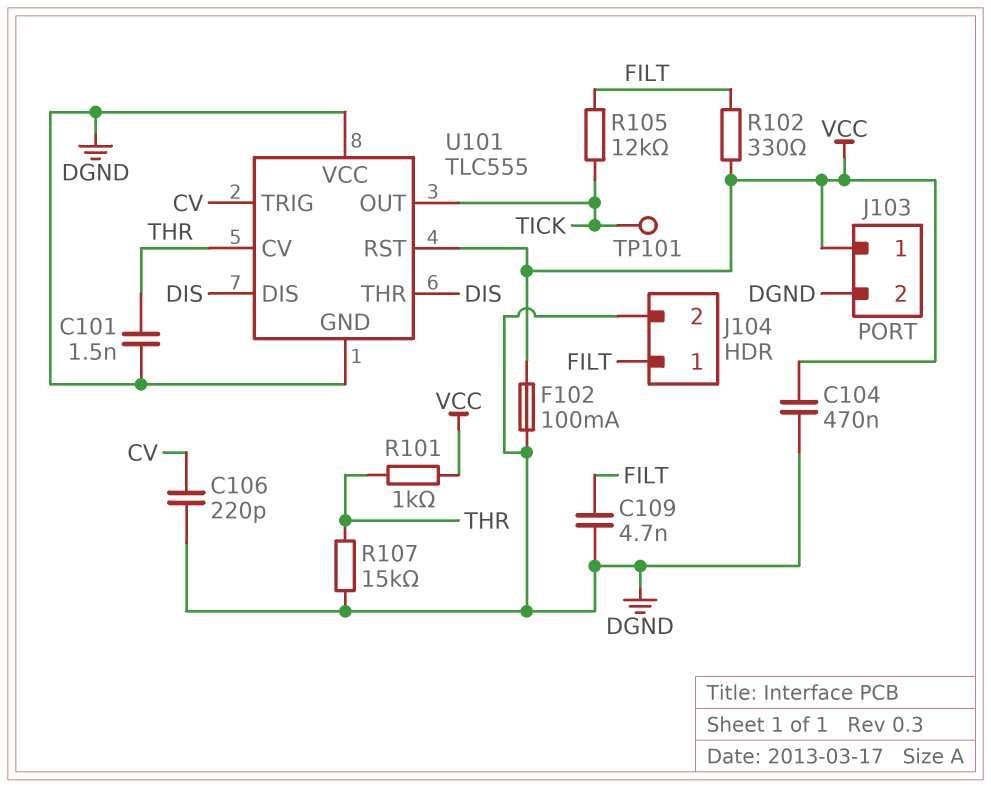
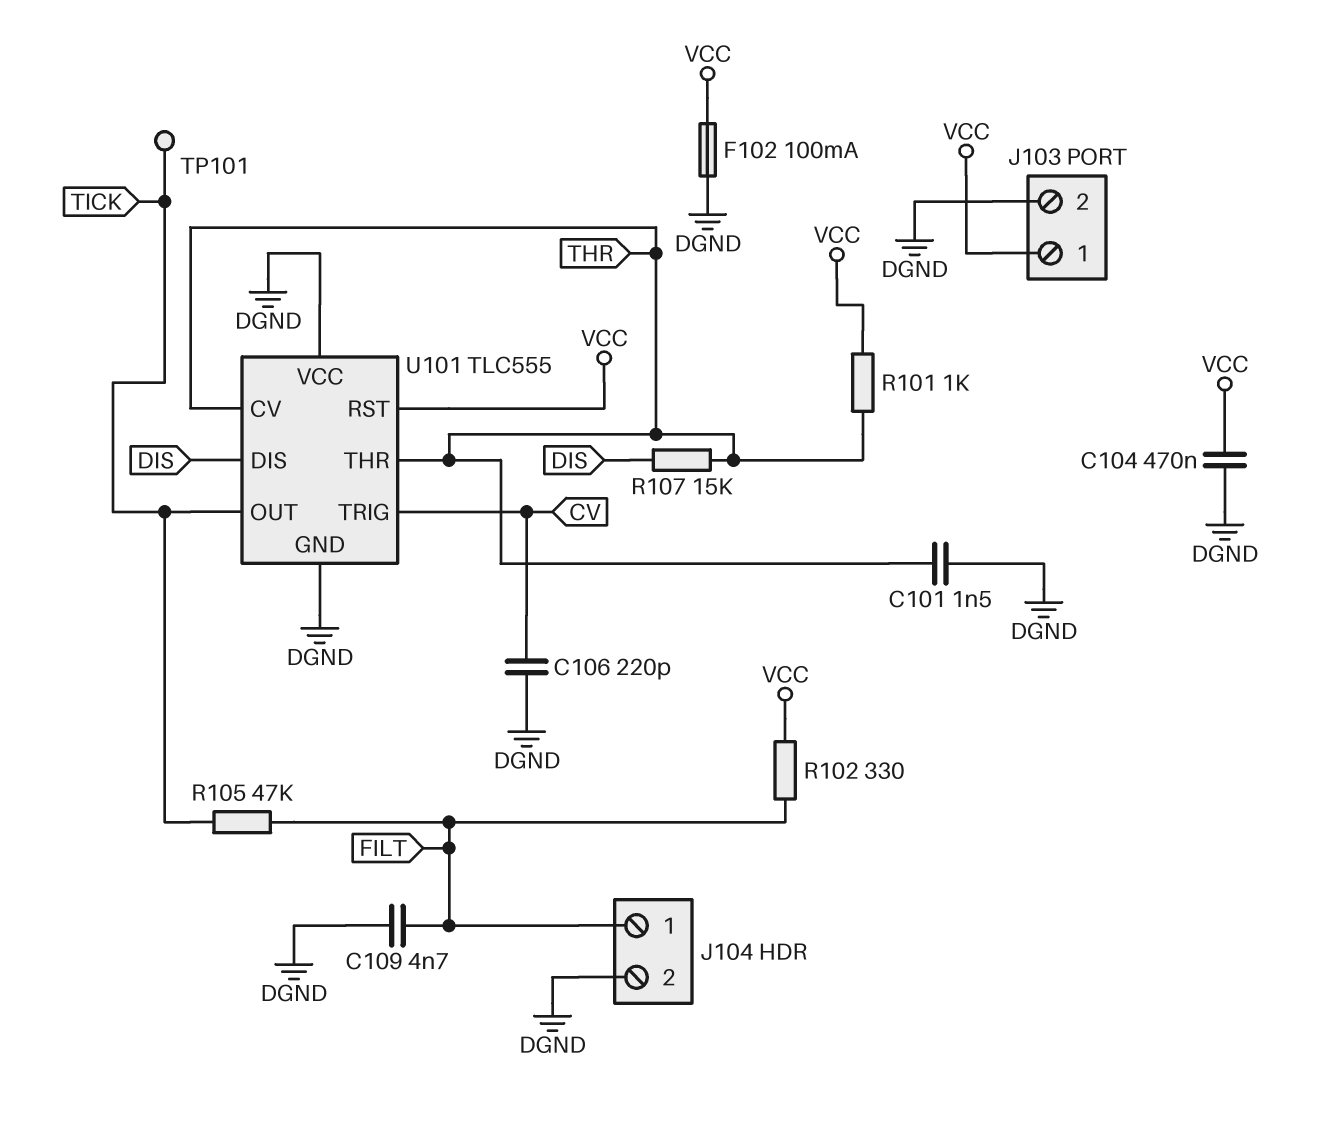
R105: 12k (FILT, TICK) -> 47k (FILT, TICK)
R107: 15k (DGND, THR) -> 15k (DIS, THR)
U101 pin THR: DIS -> THR

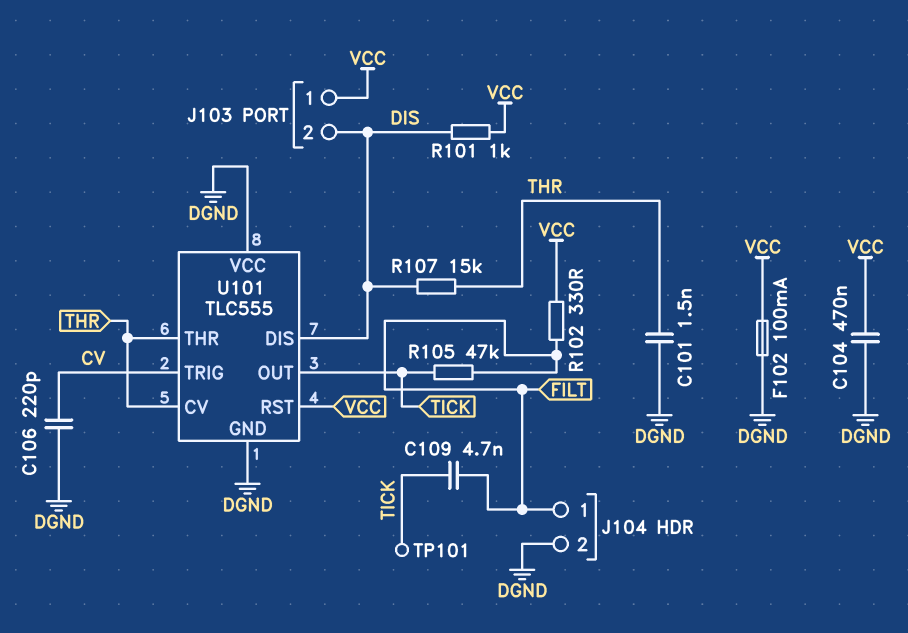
C109: 4.7nF (DGND, FILT) -> 4.7nF (FILT, TICK)
J103 pin 2: DGND -> DIS
R101: 1k (THR, VCC) -> 1k (DIS, VCC)

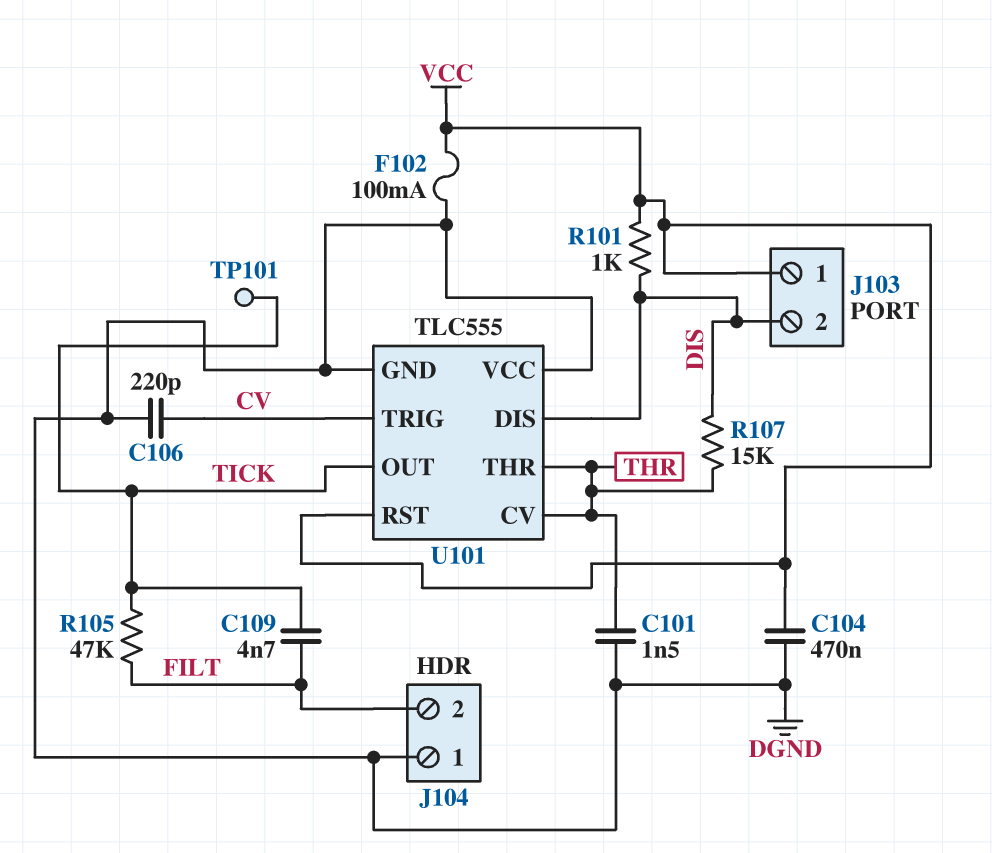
J104 pin 1: FILT -> DGND
J104 pin 2: DGND -> FILT
R102: 330 (FILT, VCC) -> none

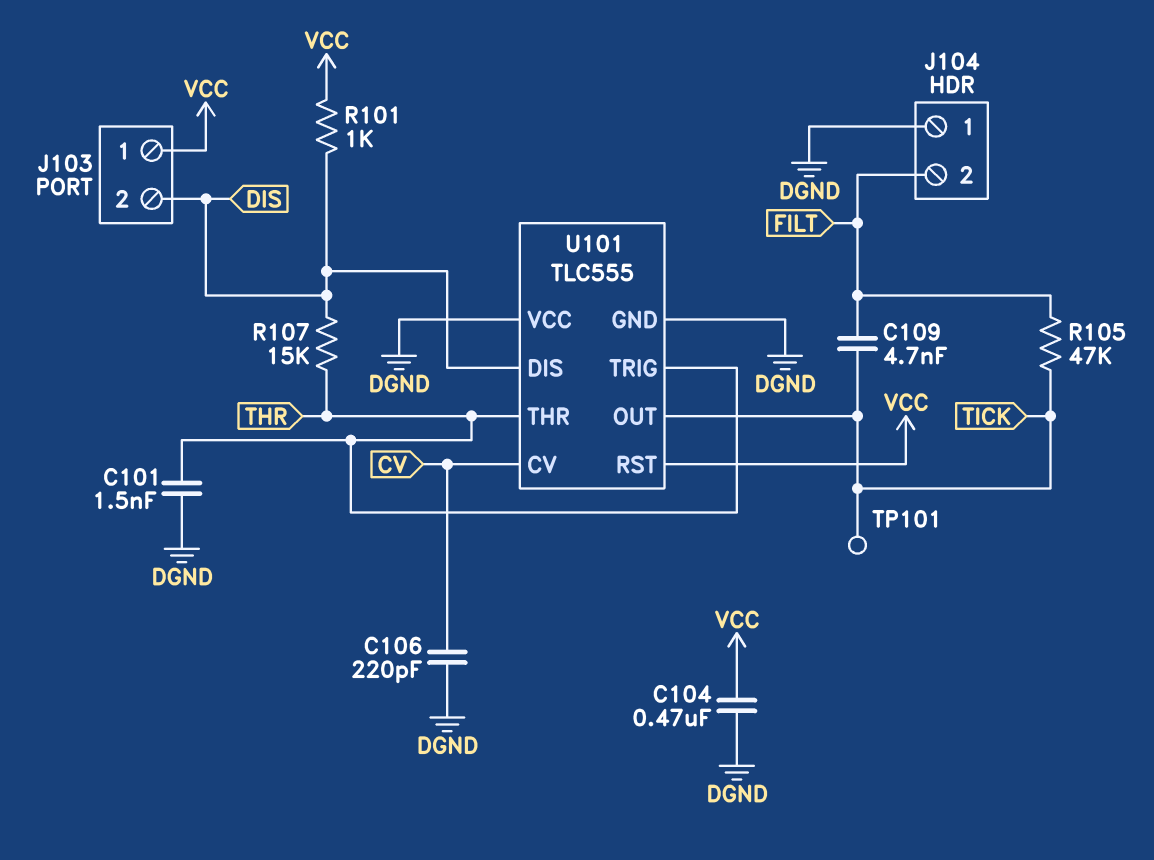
F102: 100mA (DGND, VCC) -> none
U101 pin CV: THR -> CV
U101 pin TRIG: CV -> THR

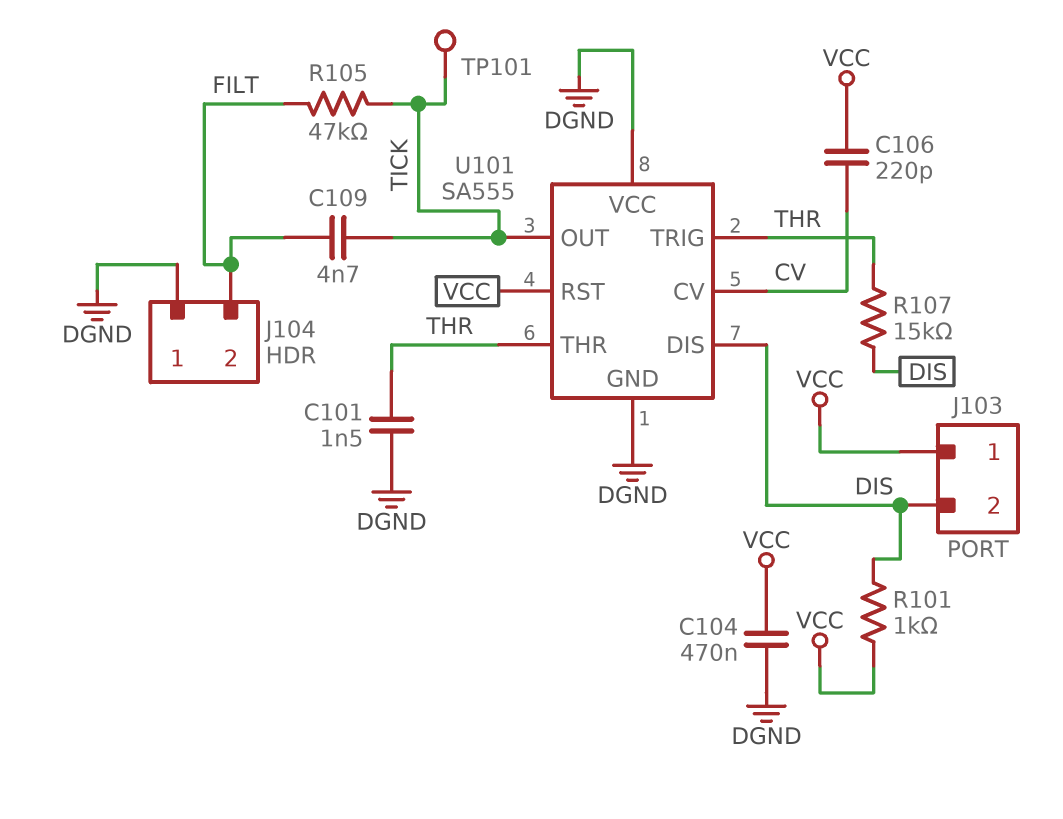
C106: 220pF (CV, DGND) -> 220pF (CV, VCC)
U101: TLC555 -> SA555

